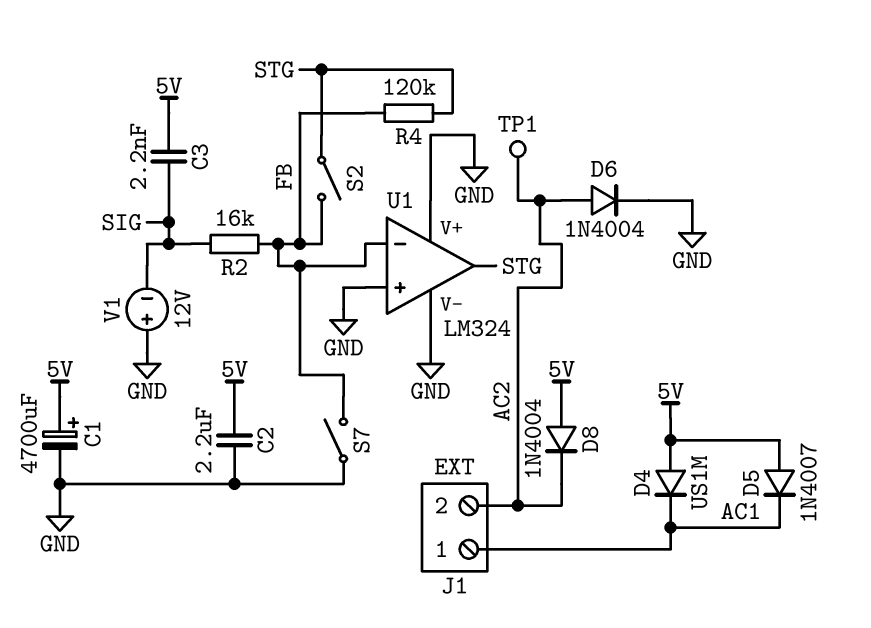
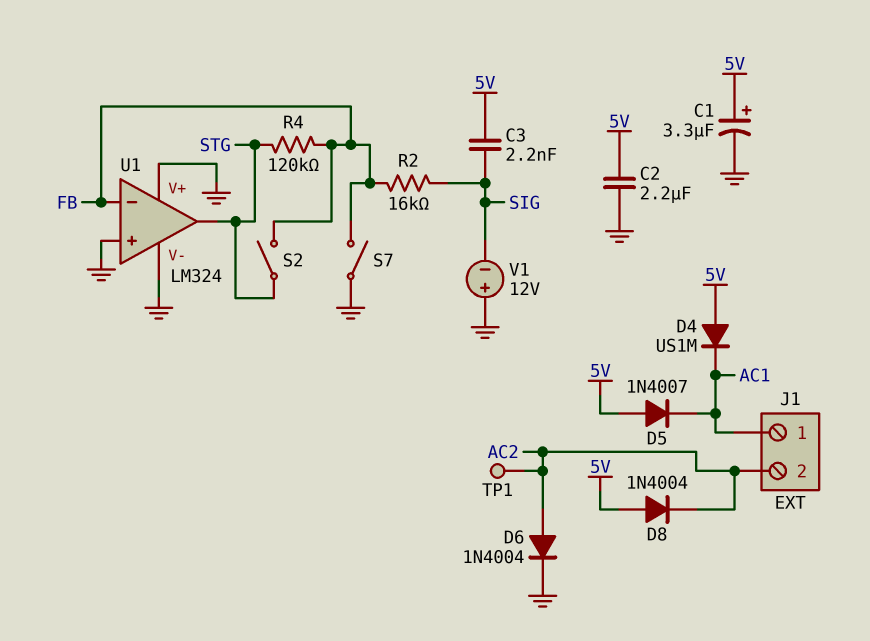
C1: 4700uF (plus 5V, minus GND) -> 3.3uF (plus 5V, minus GND)

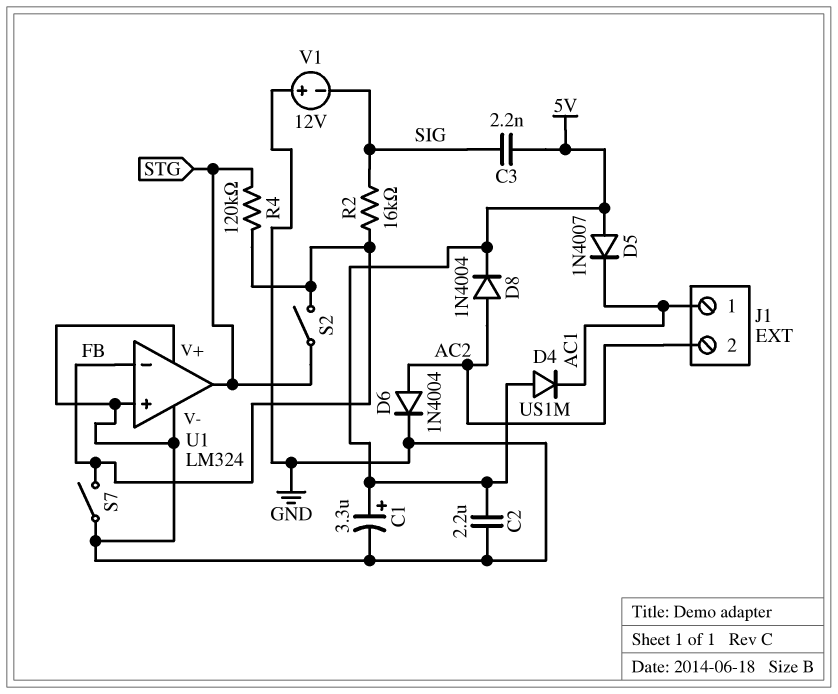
D8: diode 1N4004 (A 5V, K AC2) -> diode 1N4004 (A AC2, K 5V)
TP1: test point (AC2) -> none

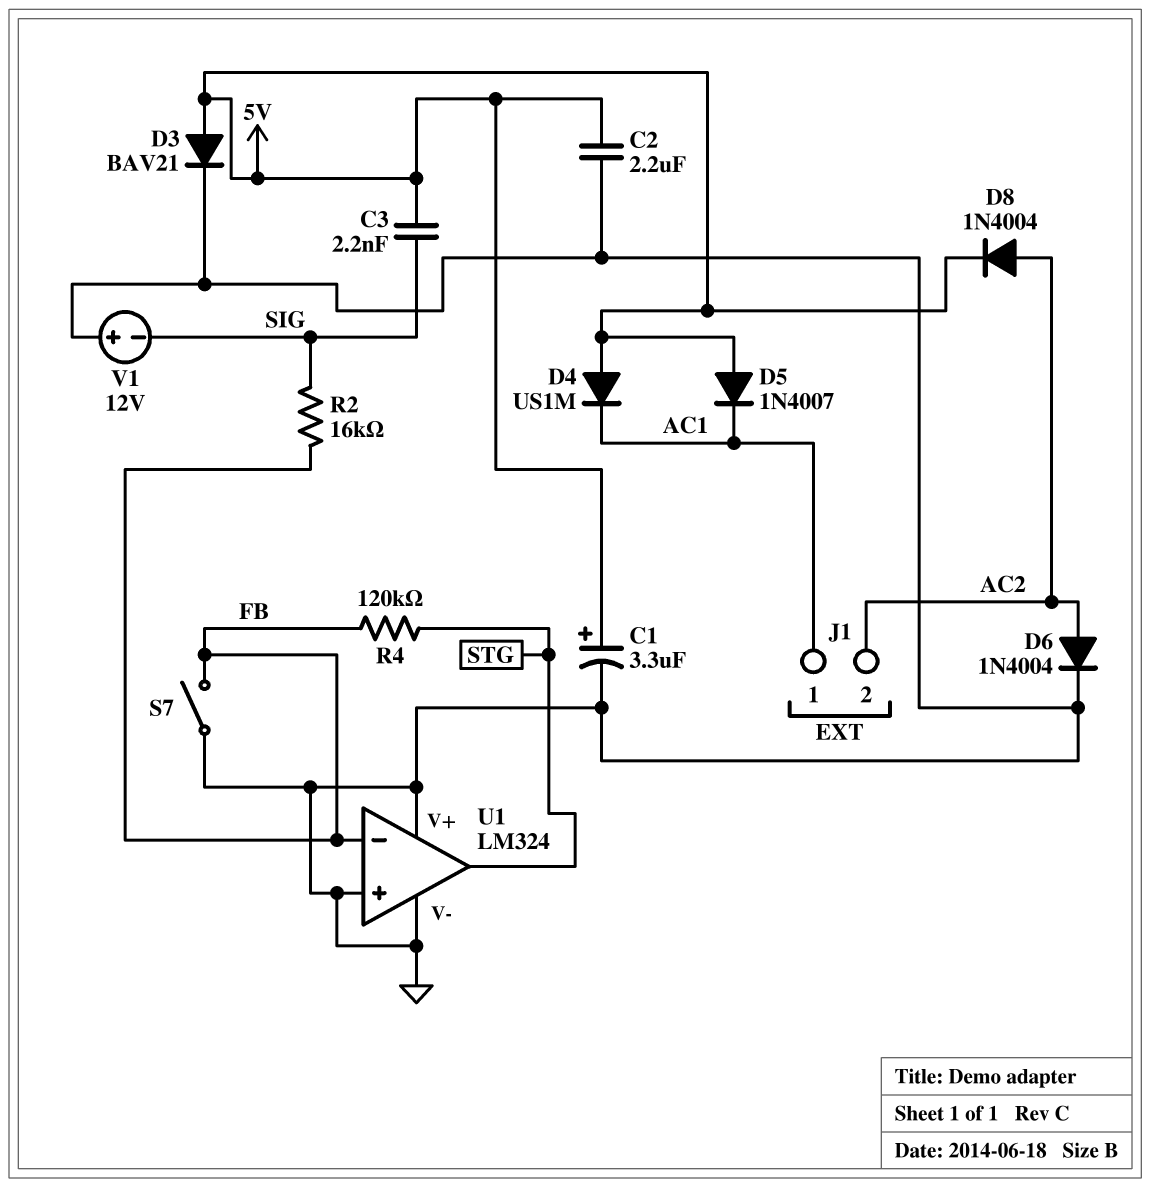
D3: none -> diode BAV21 (A 5V, K GND)
S2: switch (FB, STG) -> none

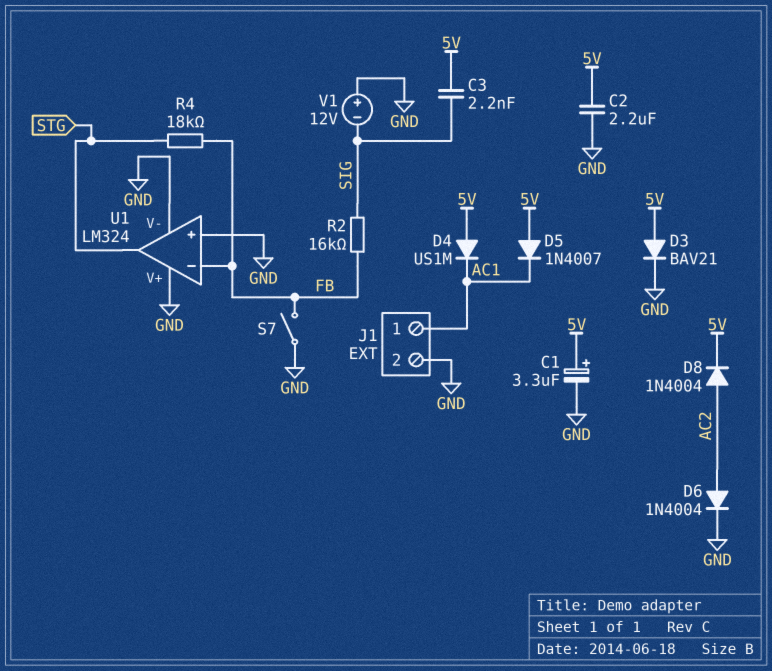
J1 pin 2: AC2 -> GND
R4: 120k (FB, STG) -> 18k (FB, STG)

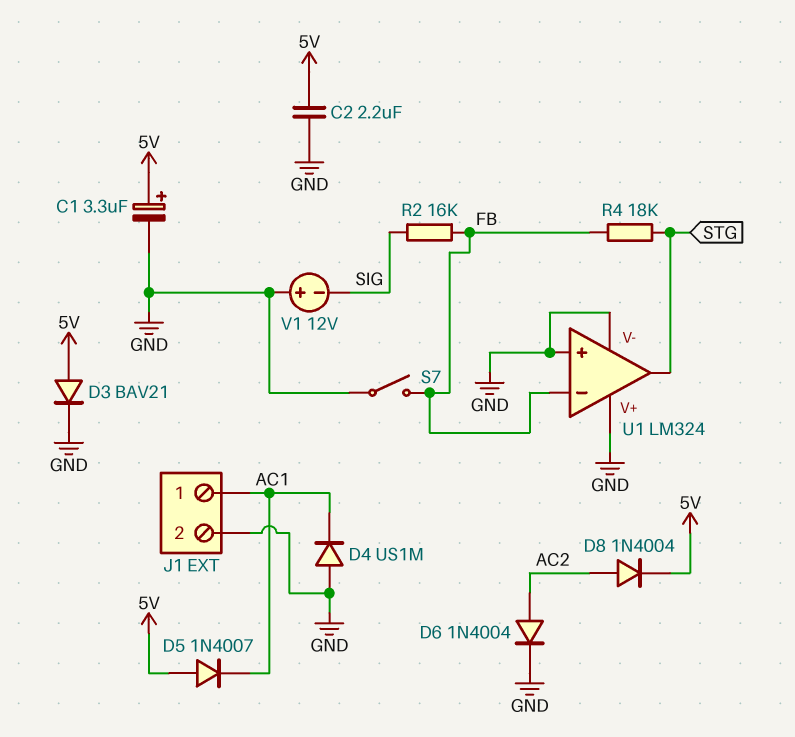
C3: 2.2nF (5V, SIG) -> none
D4: diode US1M (A 5V, K AC1) -> diode US1M (A GND, K AC1)

